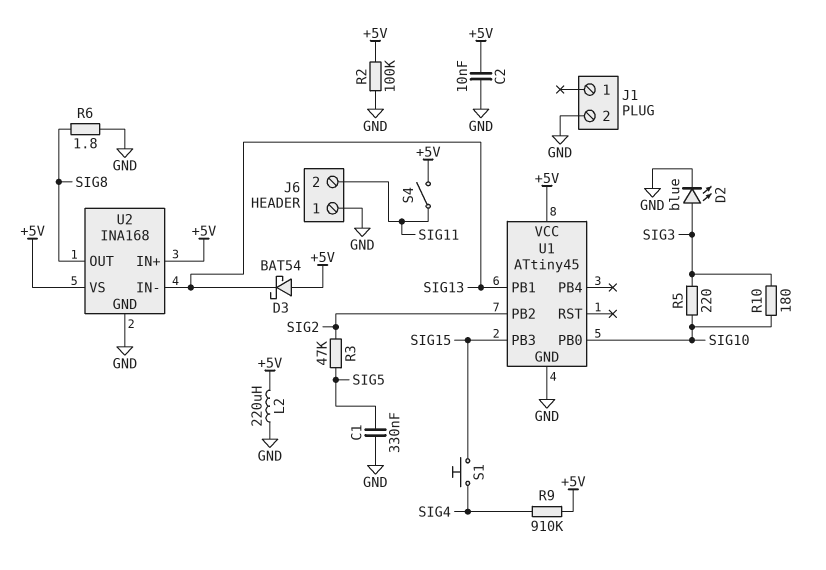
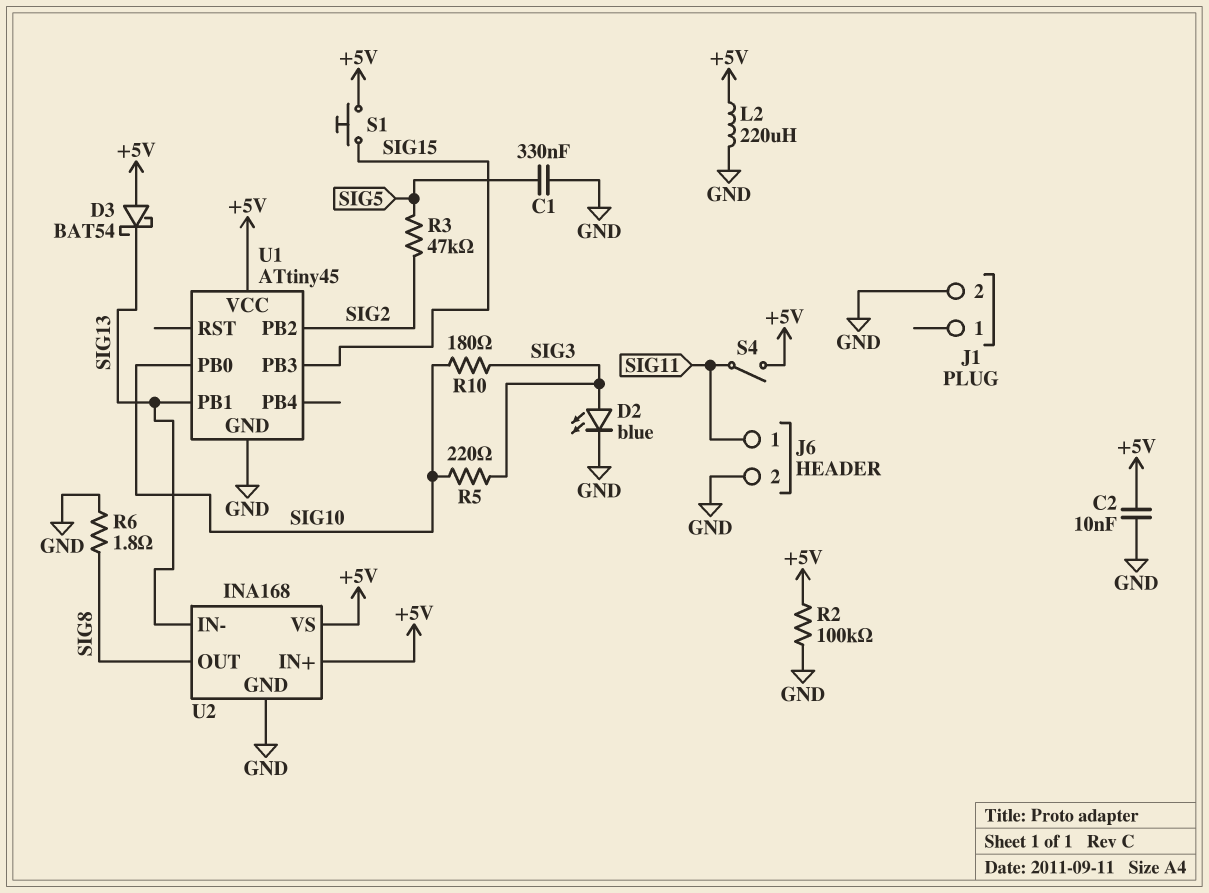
J6 pin 1: GND -> SIG11
J6 pin 2: SIG11 -> GND
R9: 910k (+5V, SIG4) -> none
S1: button (SIG4, SIG15) -> button (+5V, SIG15)

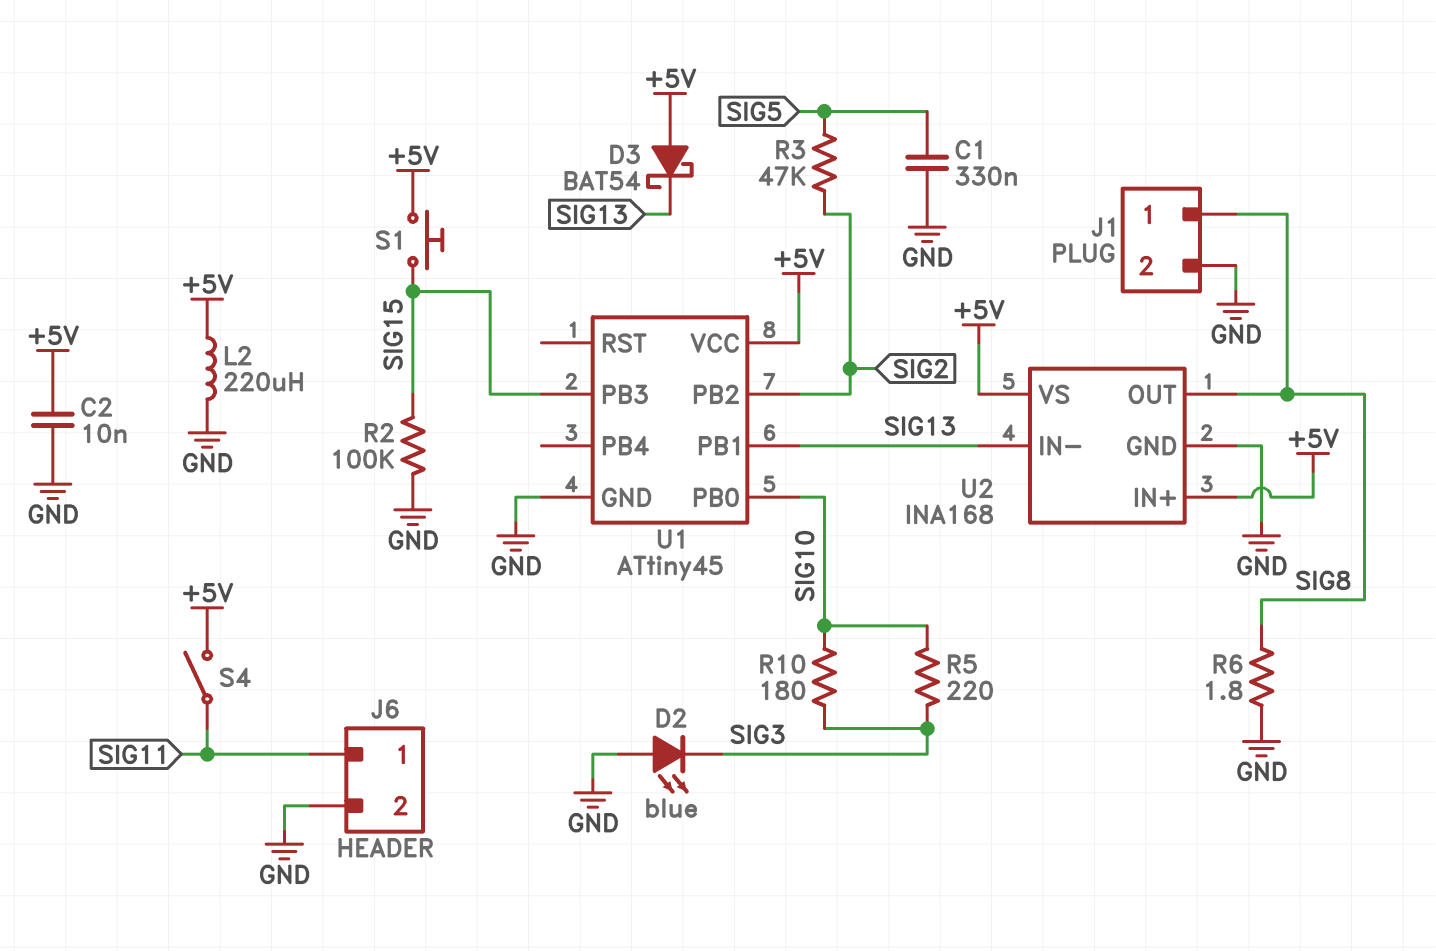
D2: LED blue (A SIG3, K GND) -> LED blue (A GND, K SIG3)
J1 pin 1: none -> SIG8
R2: 100k (+5V, GND) -> 100k (GND, SIG15)

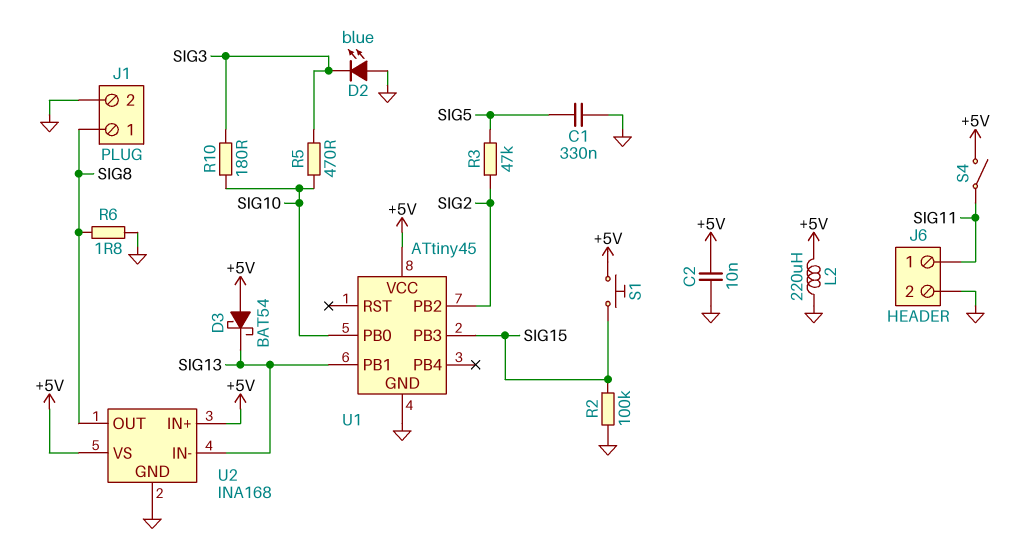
R5: 220 (SIG3, SIG10) -> 470 (SIG3, SIG10)

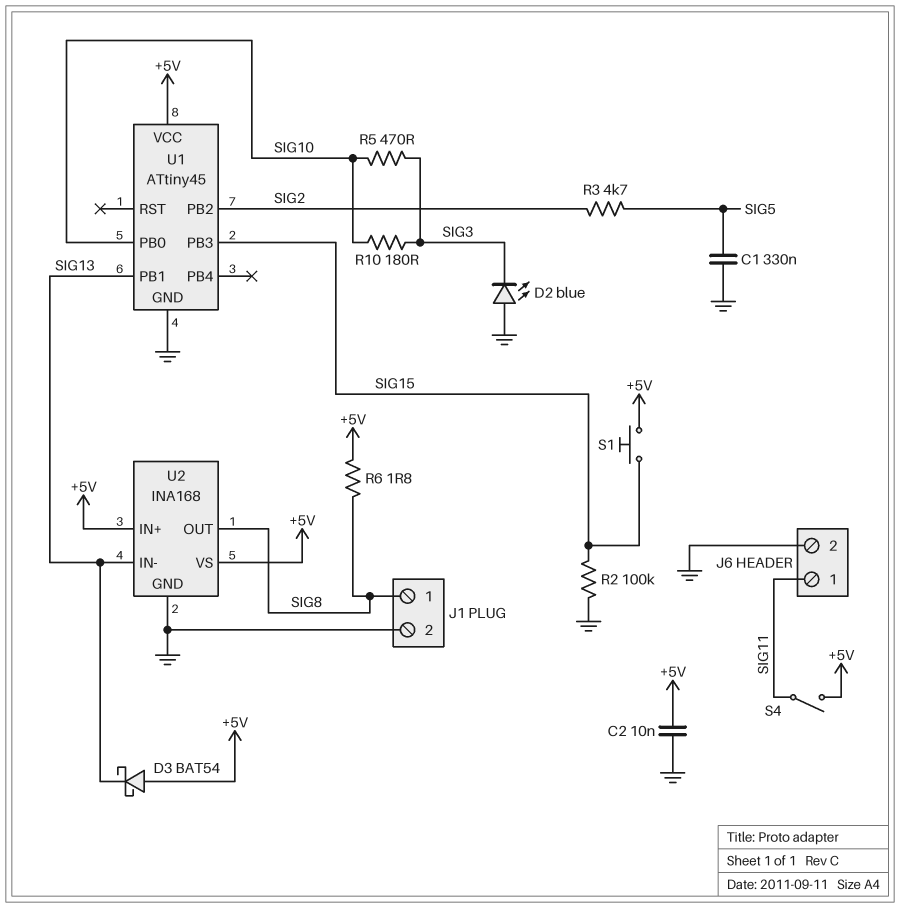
L2: 220uH (+5V, GND) -> none
R3: 47k (SIG2, SIG5) -> 4.7k (SIG2, SIG5)
R6: 1.8 (GND, SIG8) -> 1.8 (+5V, SIG8)

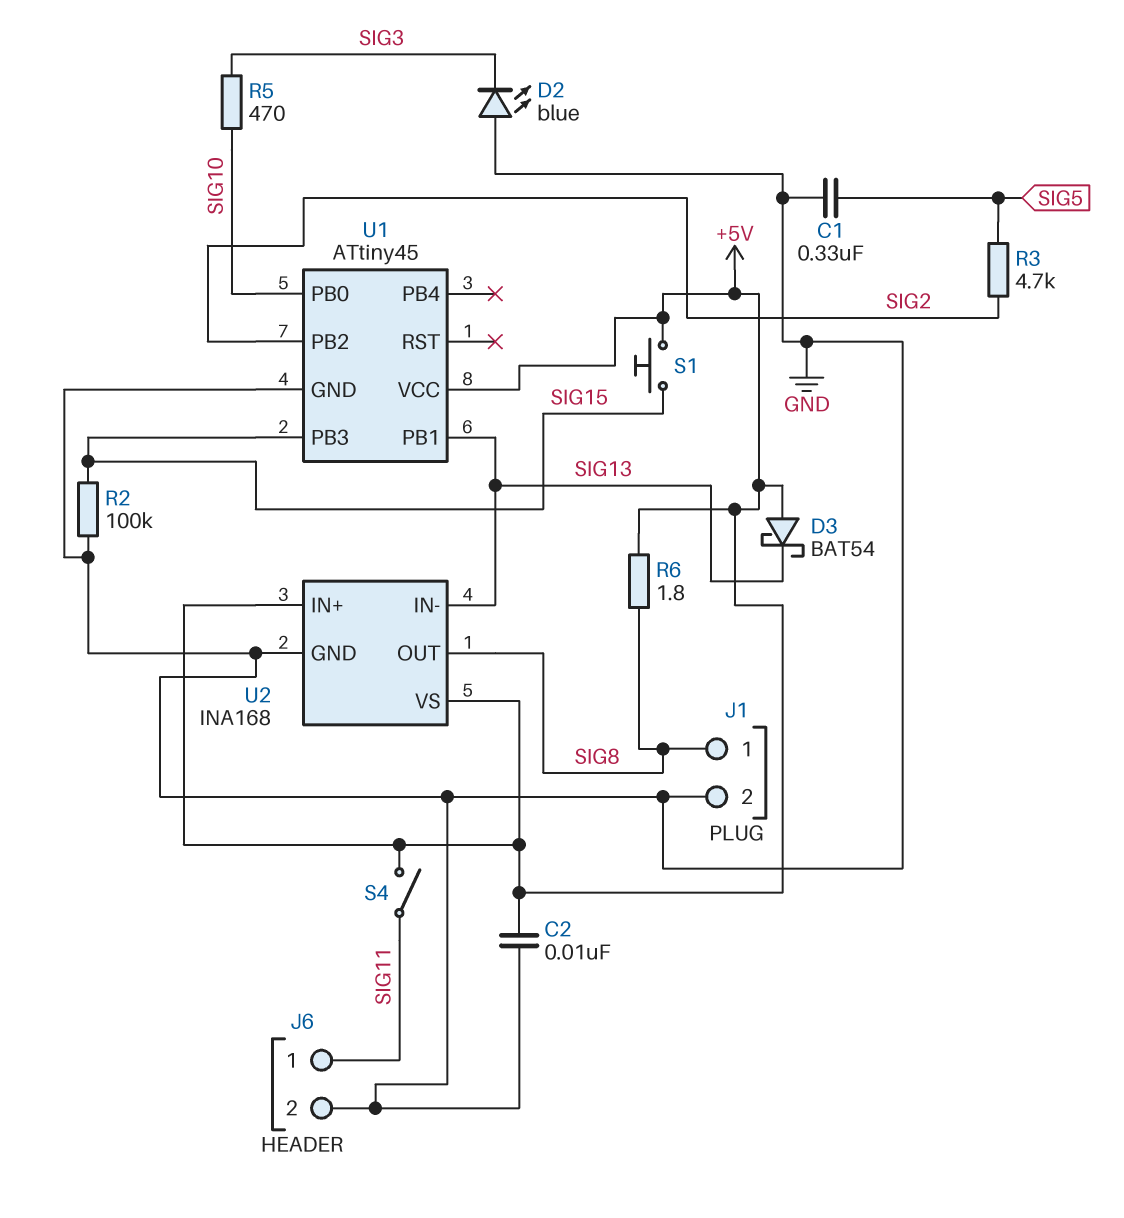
R10: 180 (SIG3, SIG10) -> none

